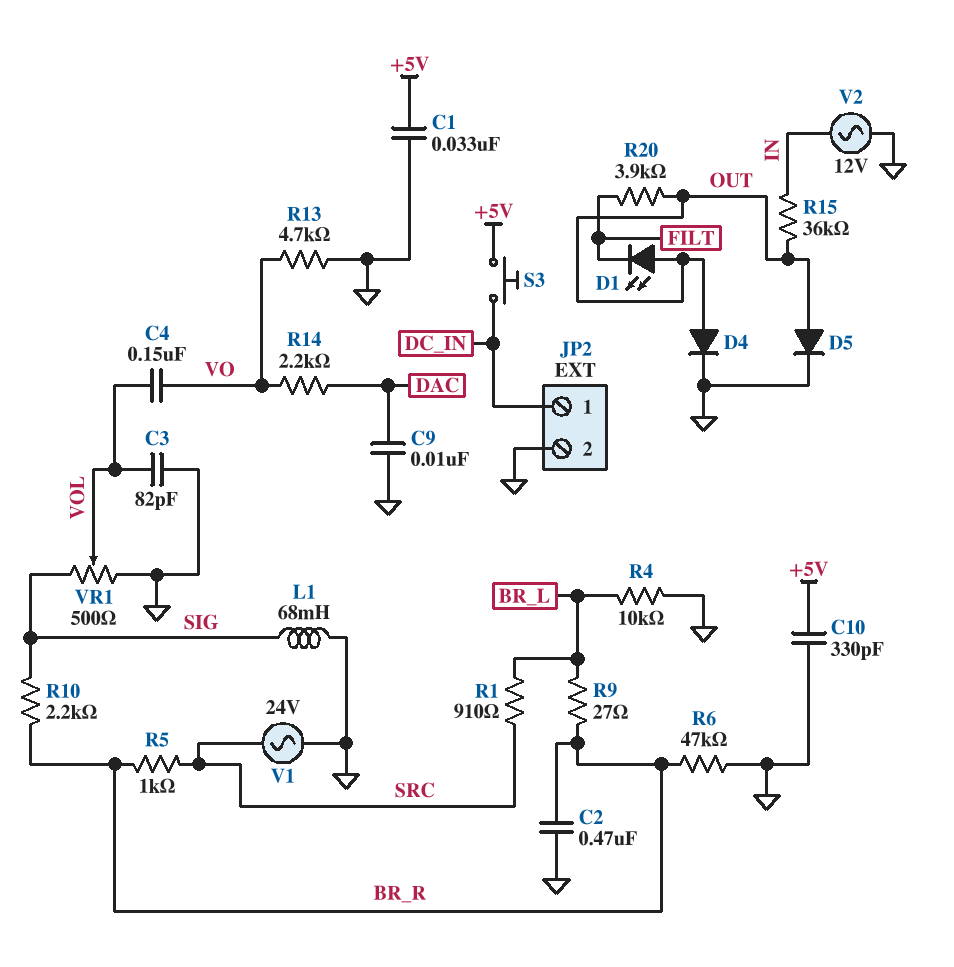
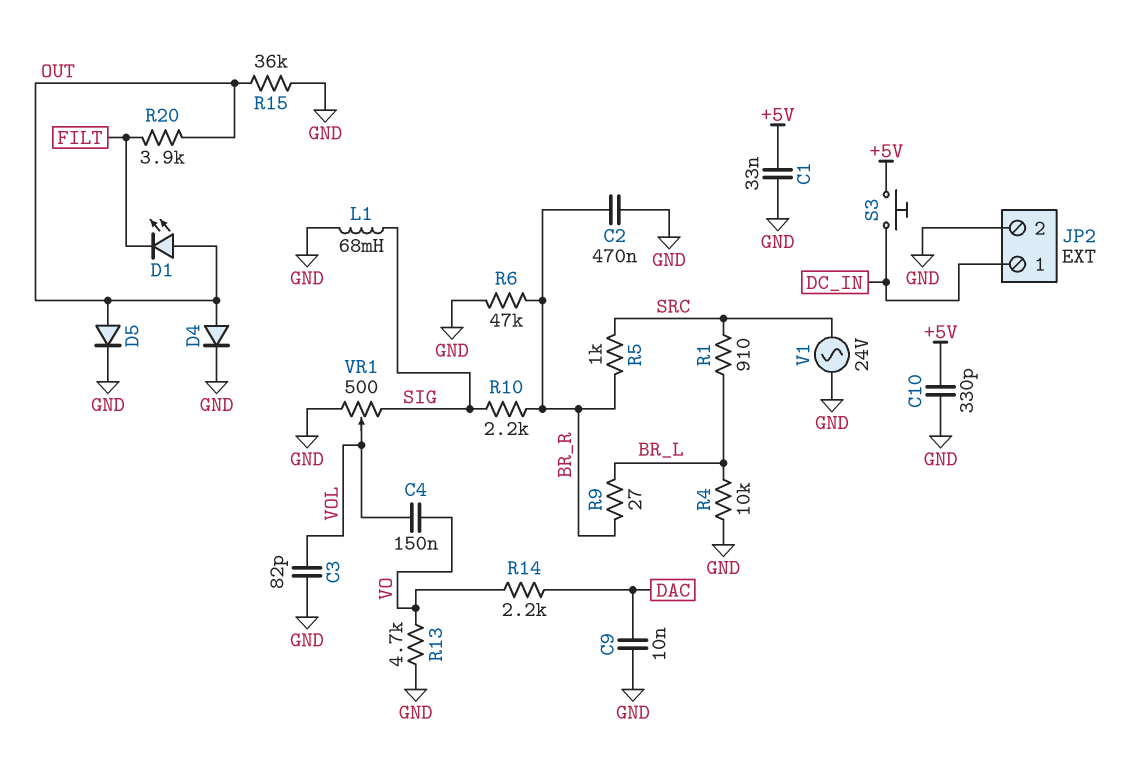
R15: 36k (IN, OUT) -> 36k (GND, OUT)
V2: AC 12V (GND, IN) -> none

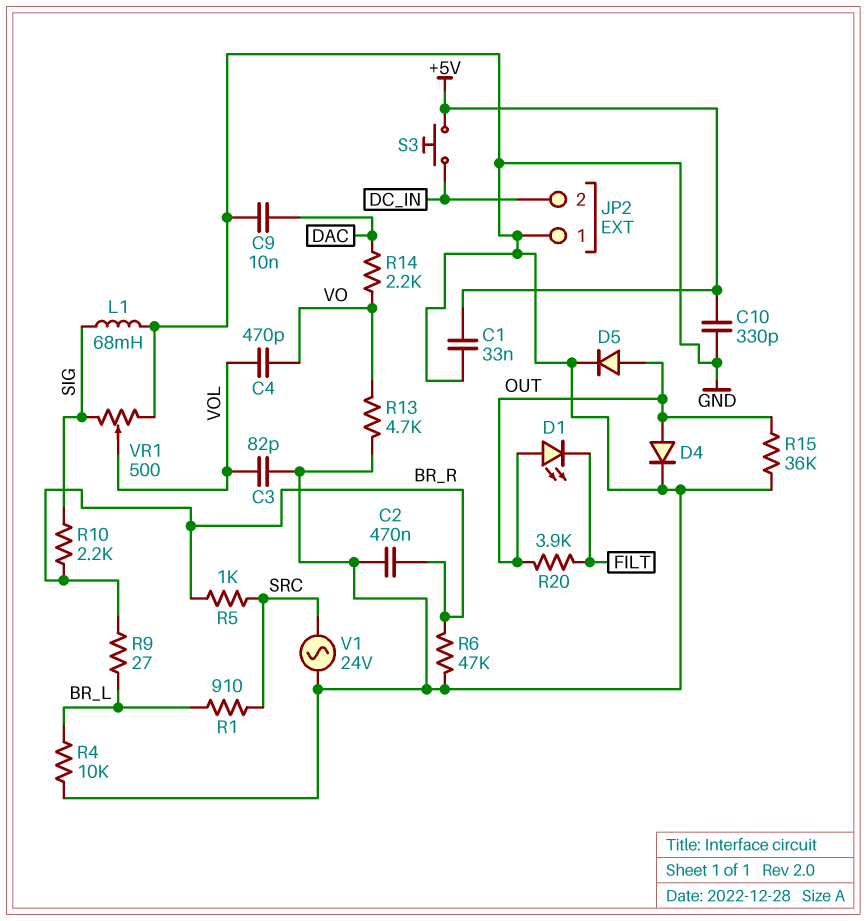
C4: 150nF (VO, VOL) -> 470pF (VO, VOL)
JP2 pin 1: DC_IN -> GND
JP2 pin 2: GND -> DC_IN

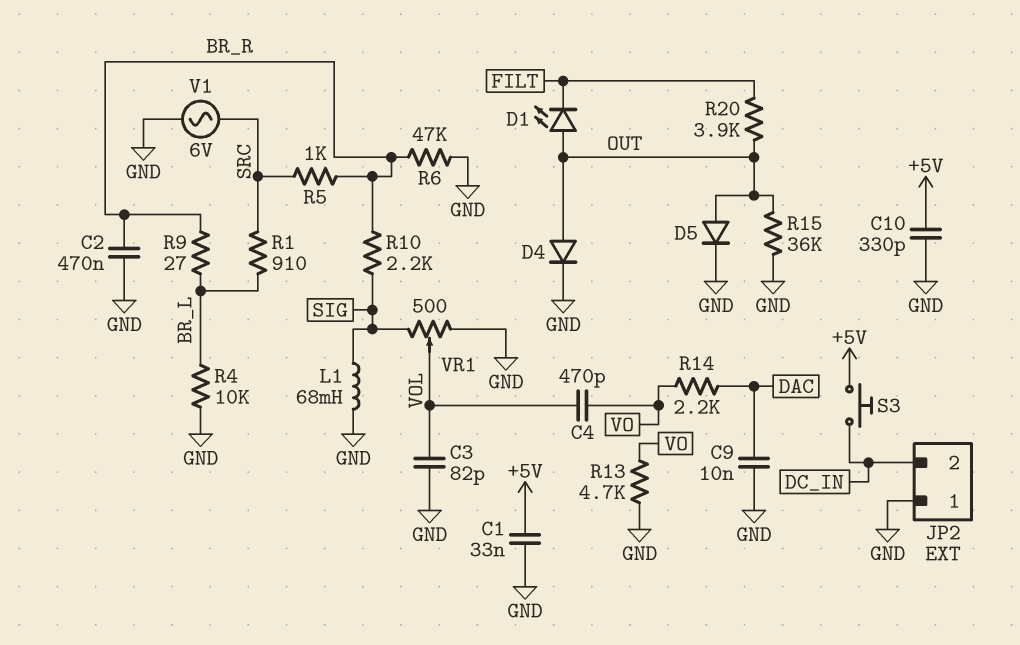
V1: AC 24V (GND, SRC) -> AC 6V (GND, SRC)

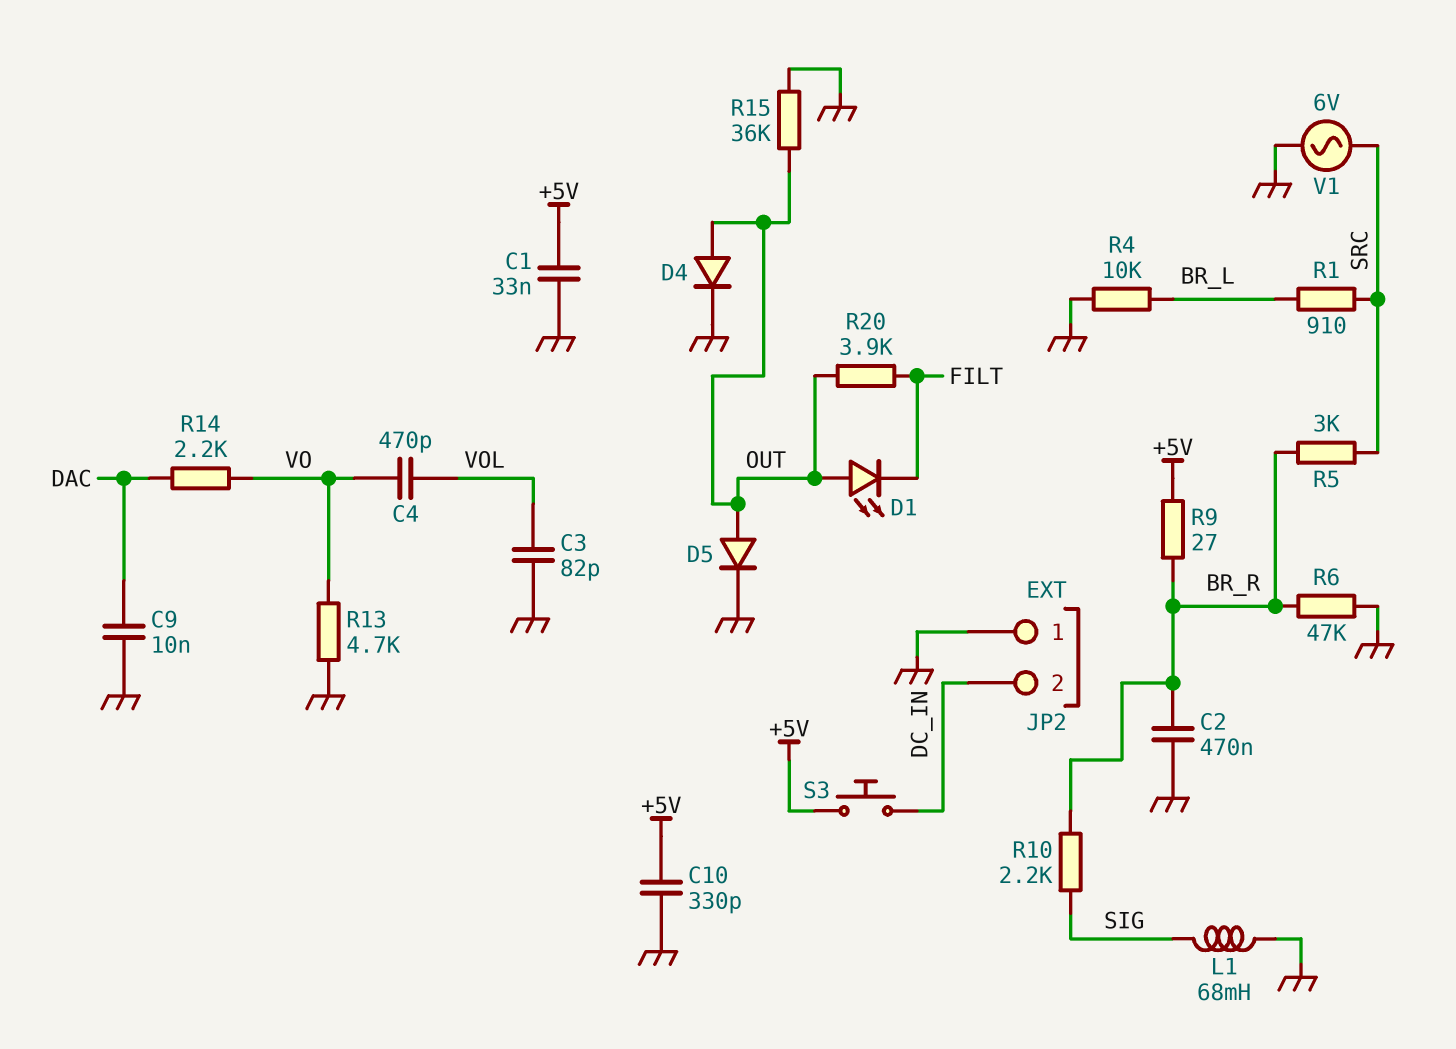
R5: 1k (BR_R, SRC) -> 3k (BR_R, SRC)
R9: 27 (BR_L, BR_R) -> 27 (+5V, BR_R)
VR1: 500 (GND, SIG, wiper VOL) -> none

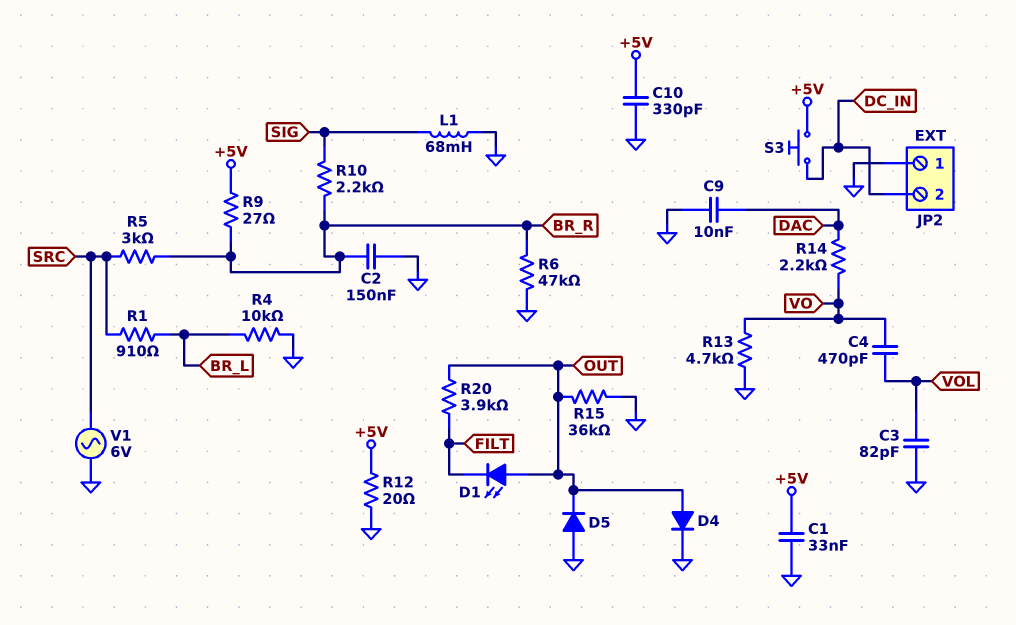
C2: 470nF (BR_R, GND) -> 150nF (BR_R, GND)
D5: diode (A OUT, K GND) -> diode (A GND, K OUT)
R12: none -> 20 (+5V, GND)

